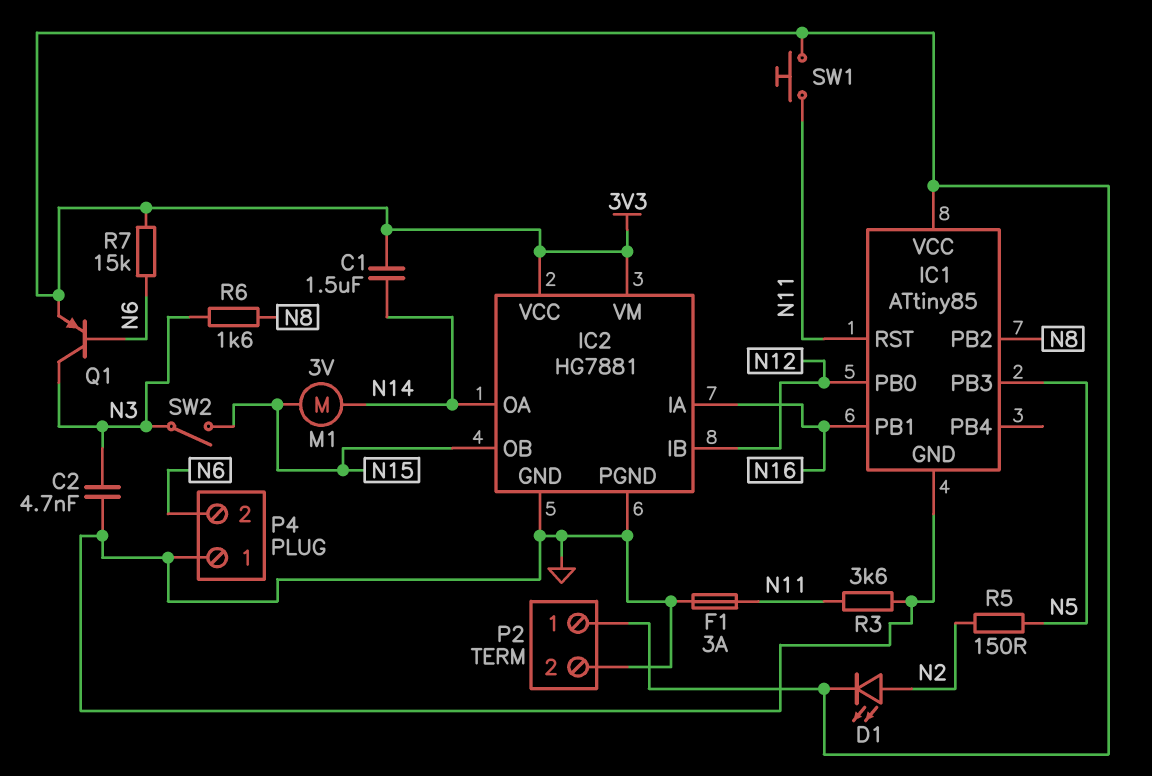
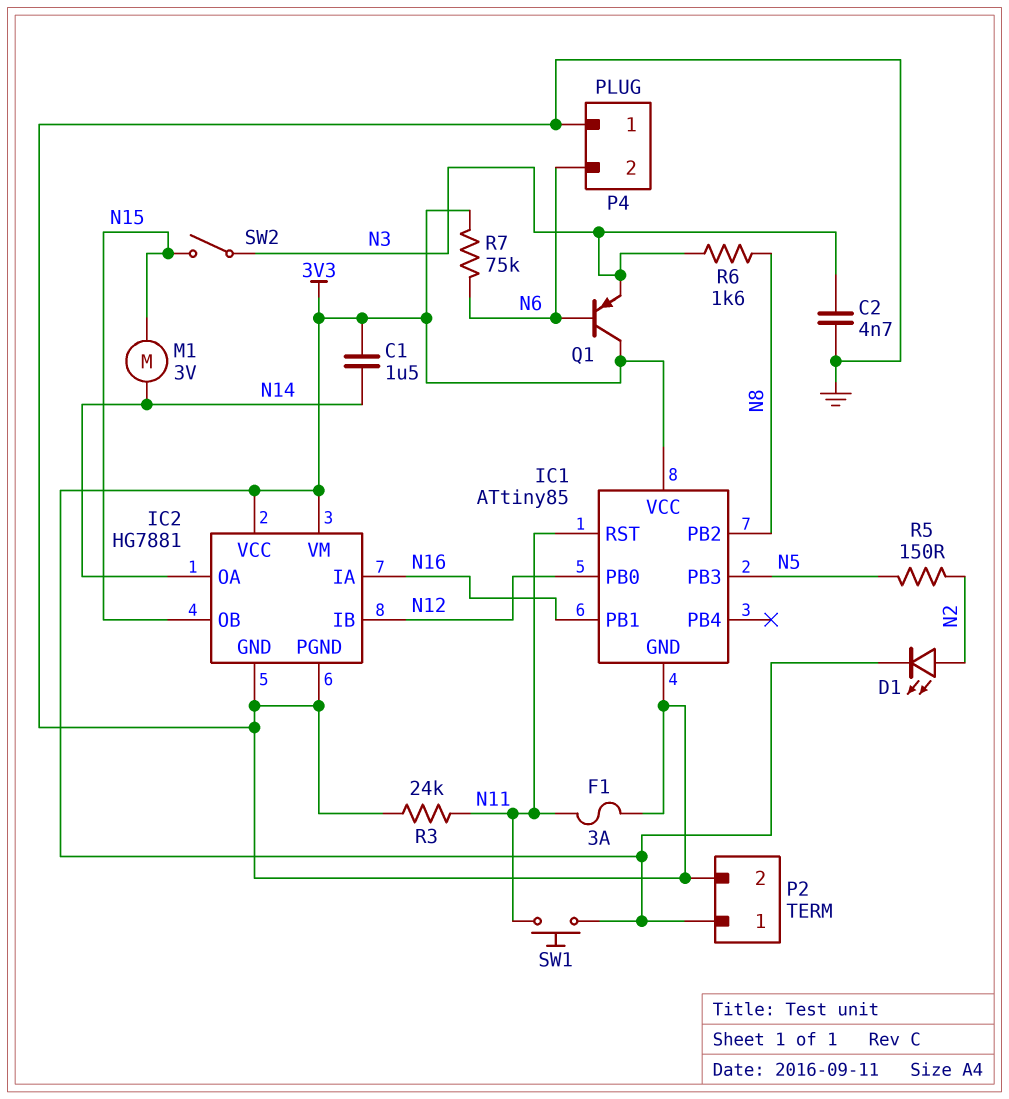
Q1: PNP (B N6, C N3, E 3V3) -> PNP (B N6, C 3V3, E N3)
R3: 3.6k (GND, N11) -> 24k (GND, N11)
R7: 15k (3V3, N6) -> 75k (3V3, N6)

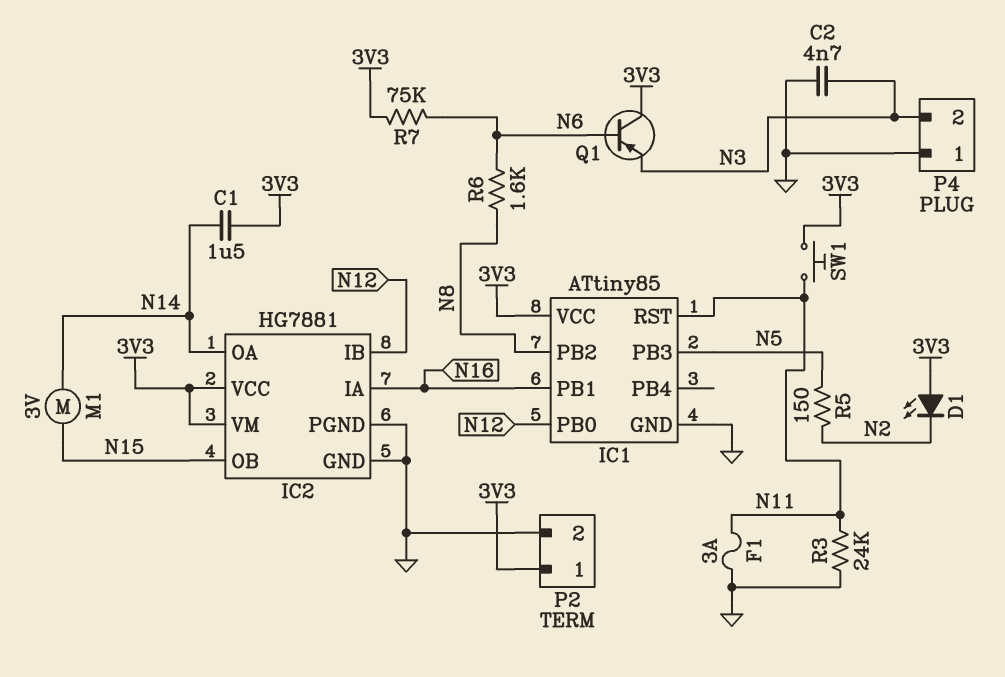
D1: LED (A N2, K 3V3) -> LED (A 3V3, K N2)
P4 pin 2: N6 -> N3
R6: 1.6k (N3, N8) -> 1.6k (N6, N8)
SW2: switch (N3, N15) -> none

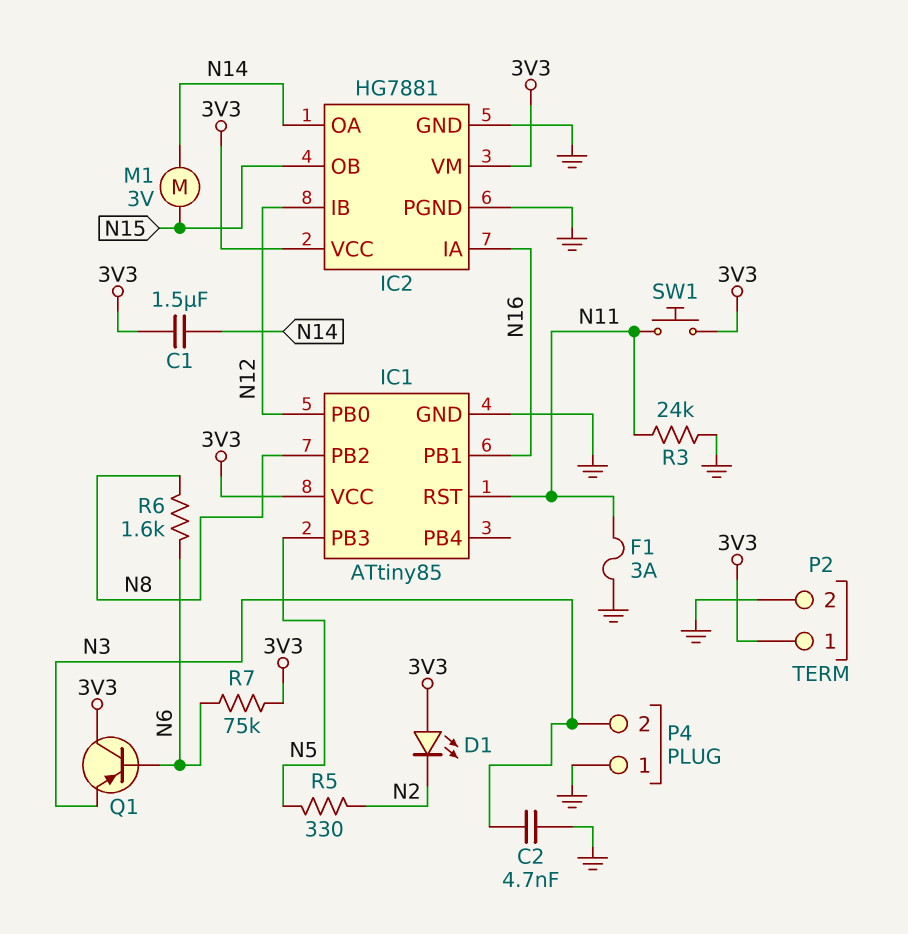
R5: 150 (N2, N5) -> 330 (N2, N5)

